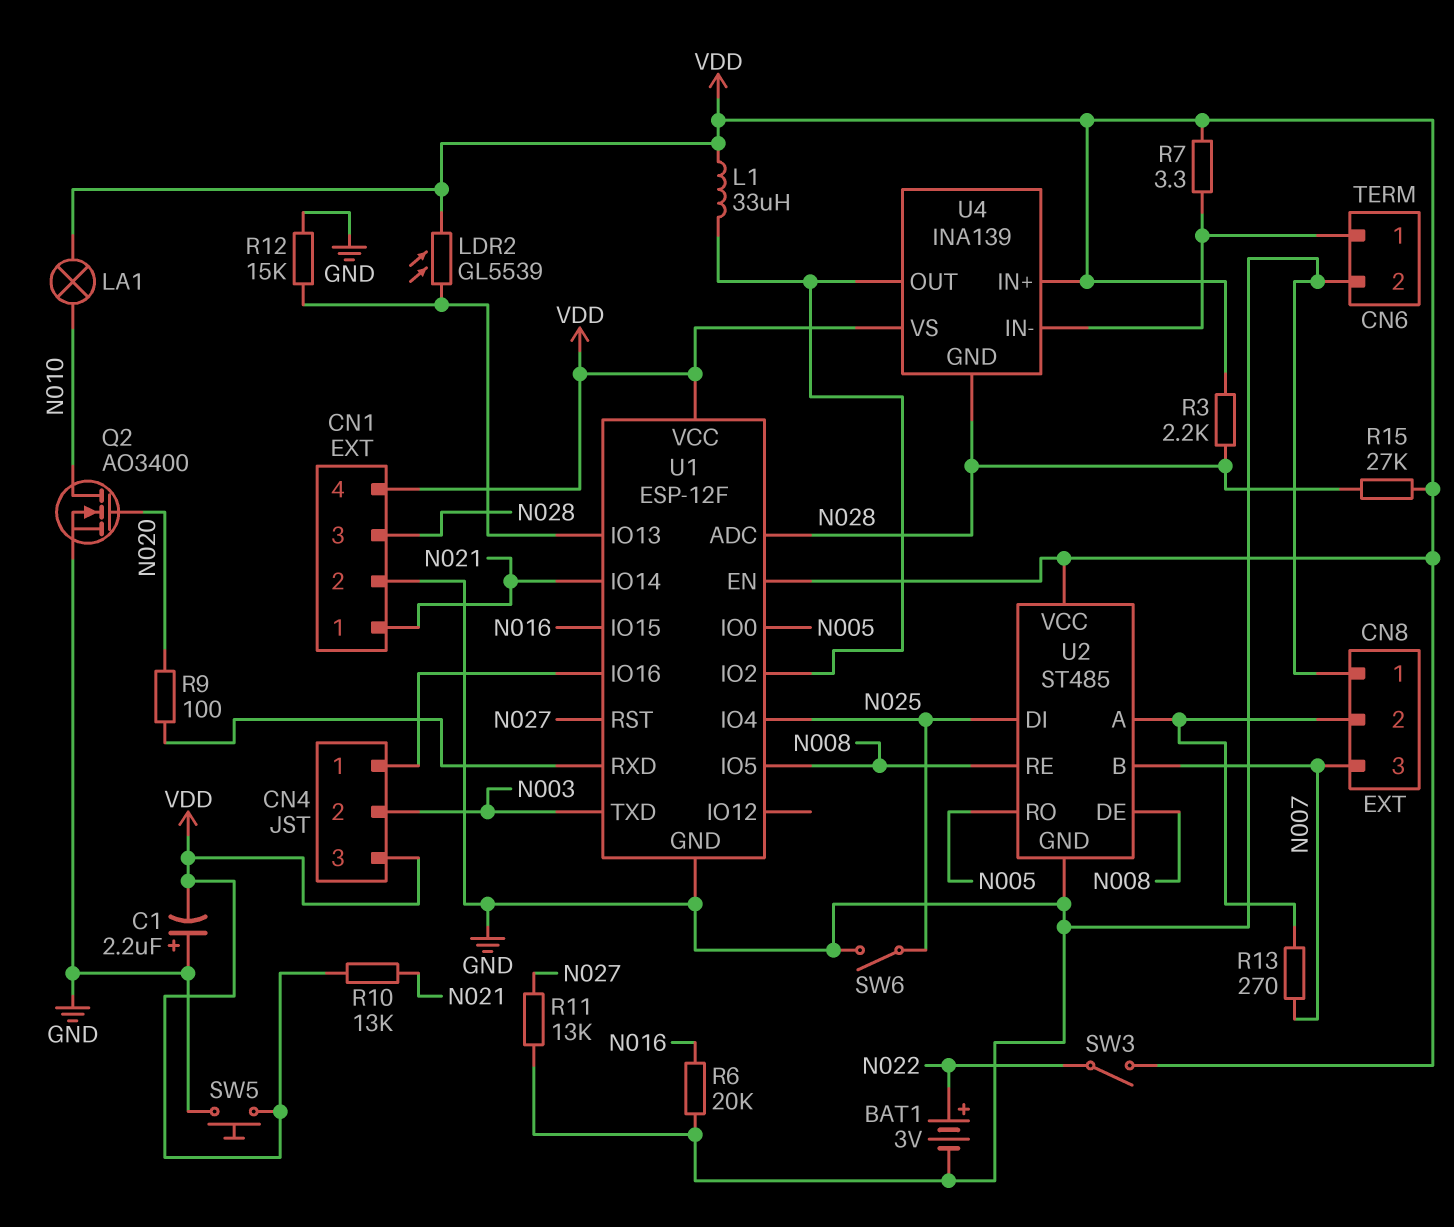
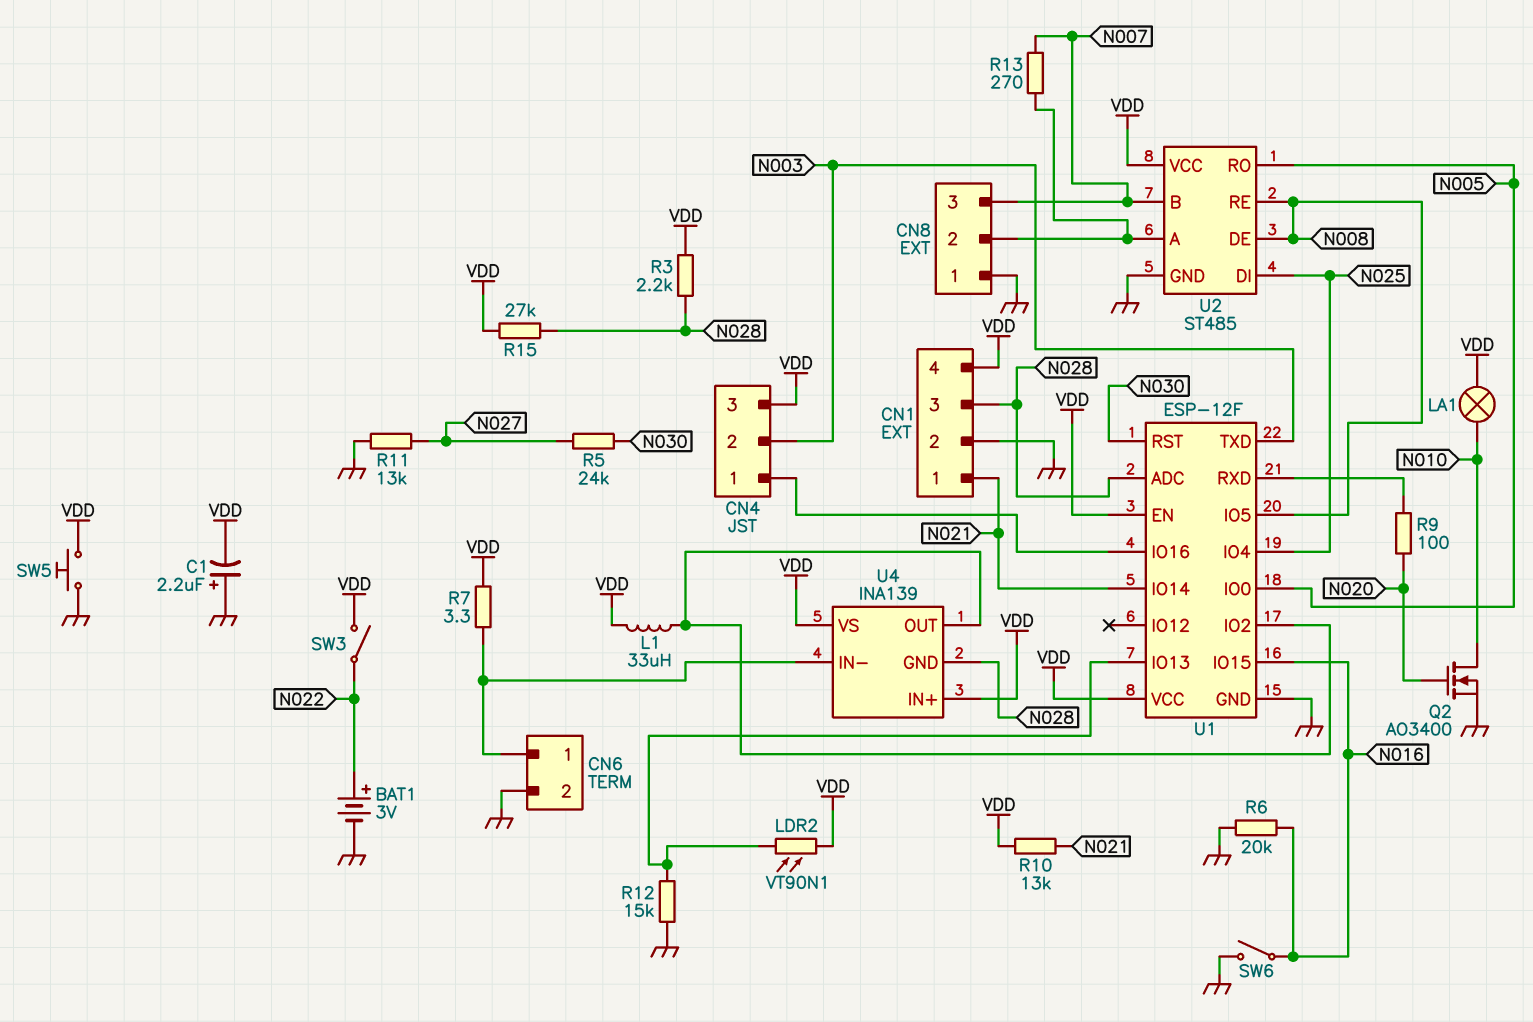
LDR2: GL5539 (U1/IO13, VDD) -> VT90N1 (U1/IO13, VDD)
R5: none -> 24k (N027, N030)
SW6: switch (GND, N025) -> switch (GND, N016)
U1 pin RST: N027 -> N030

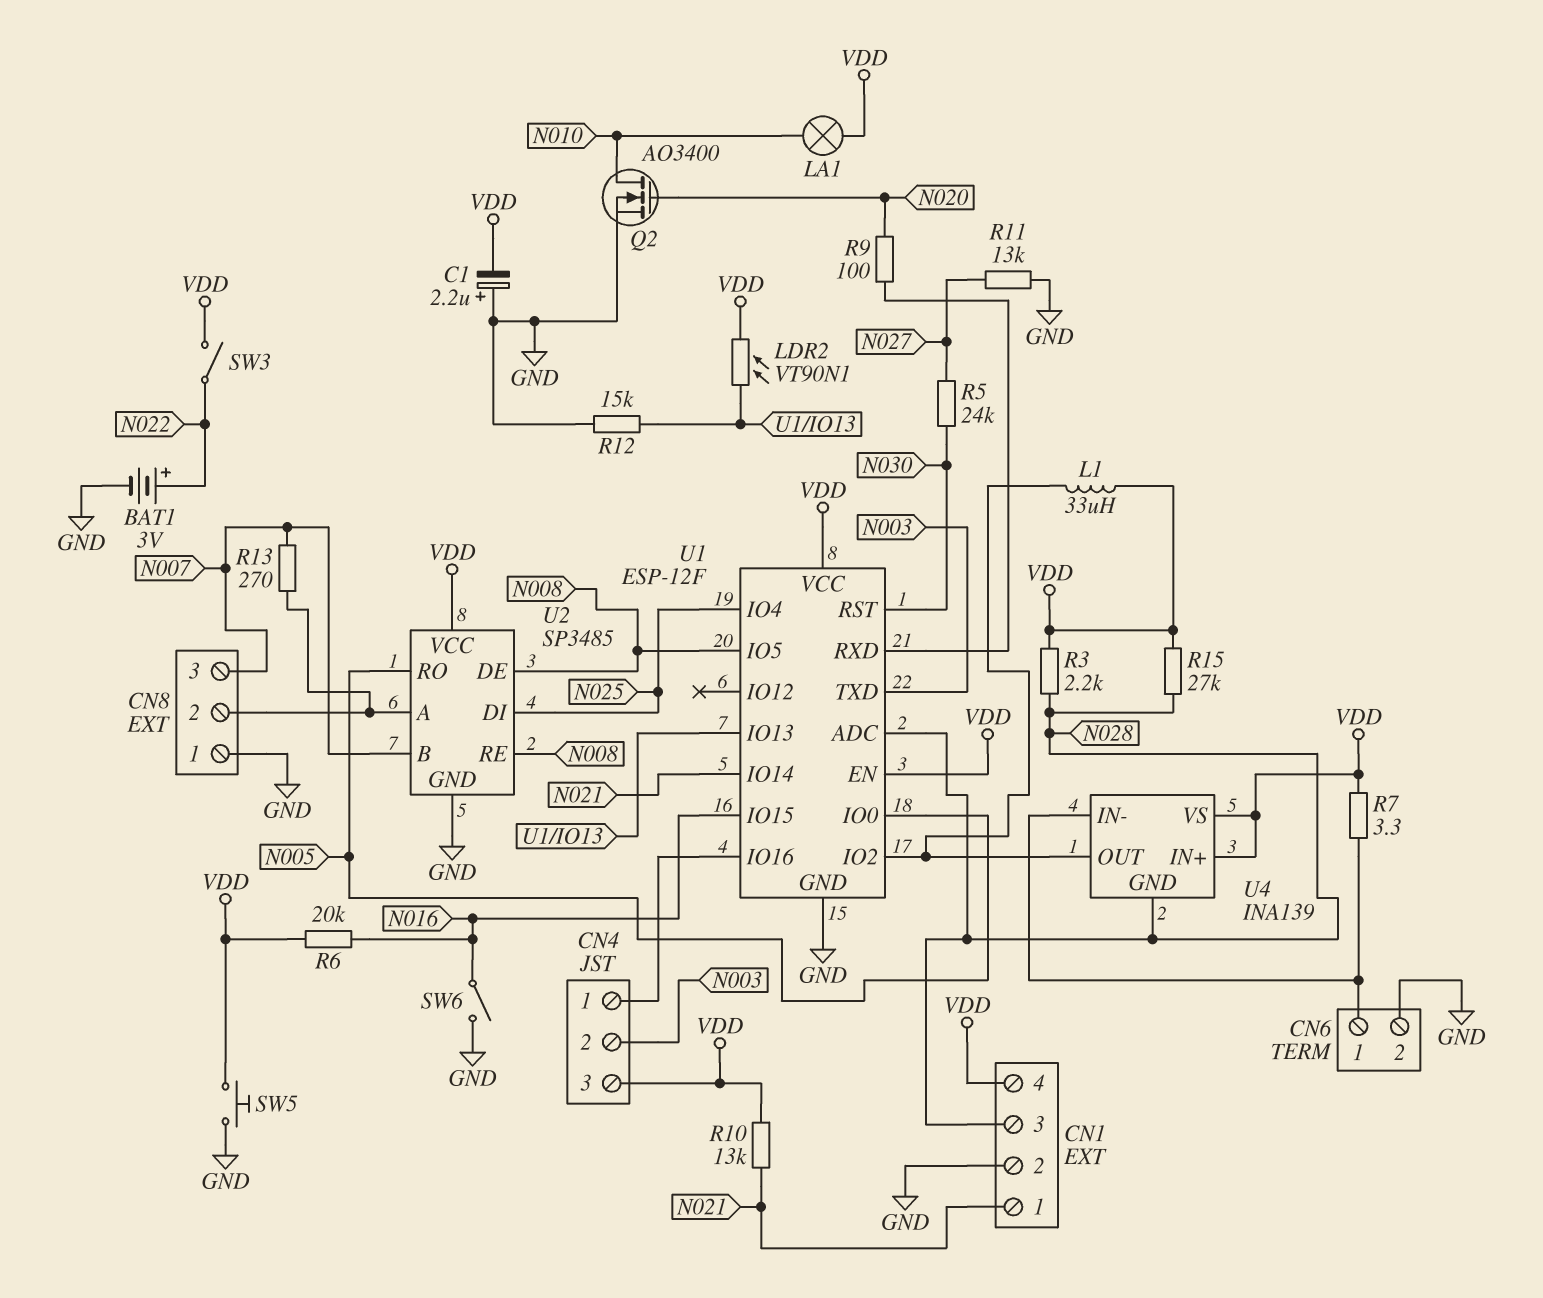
R6: 20k (GND, N016) -> 20k (N016, VDD)
U2: ST485 -> SP3485

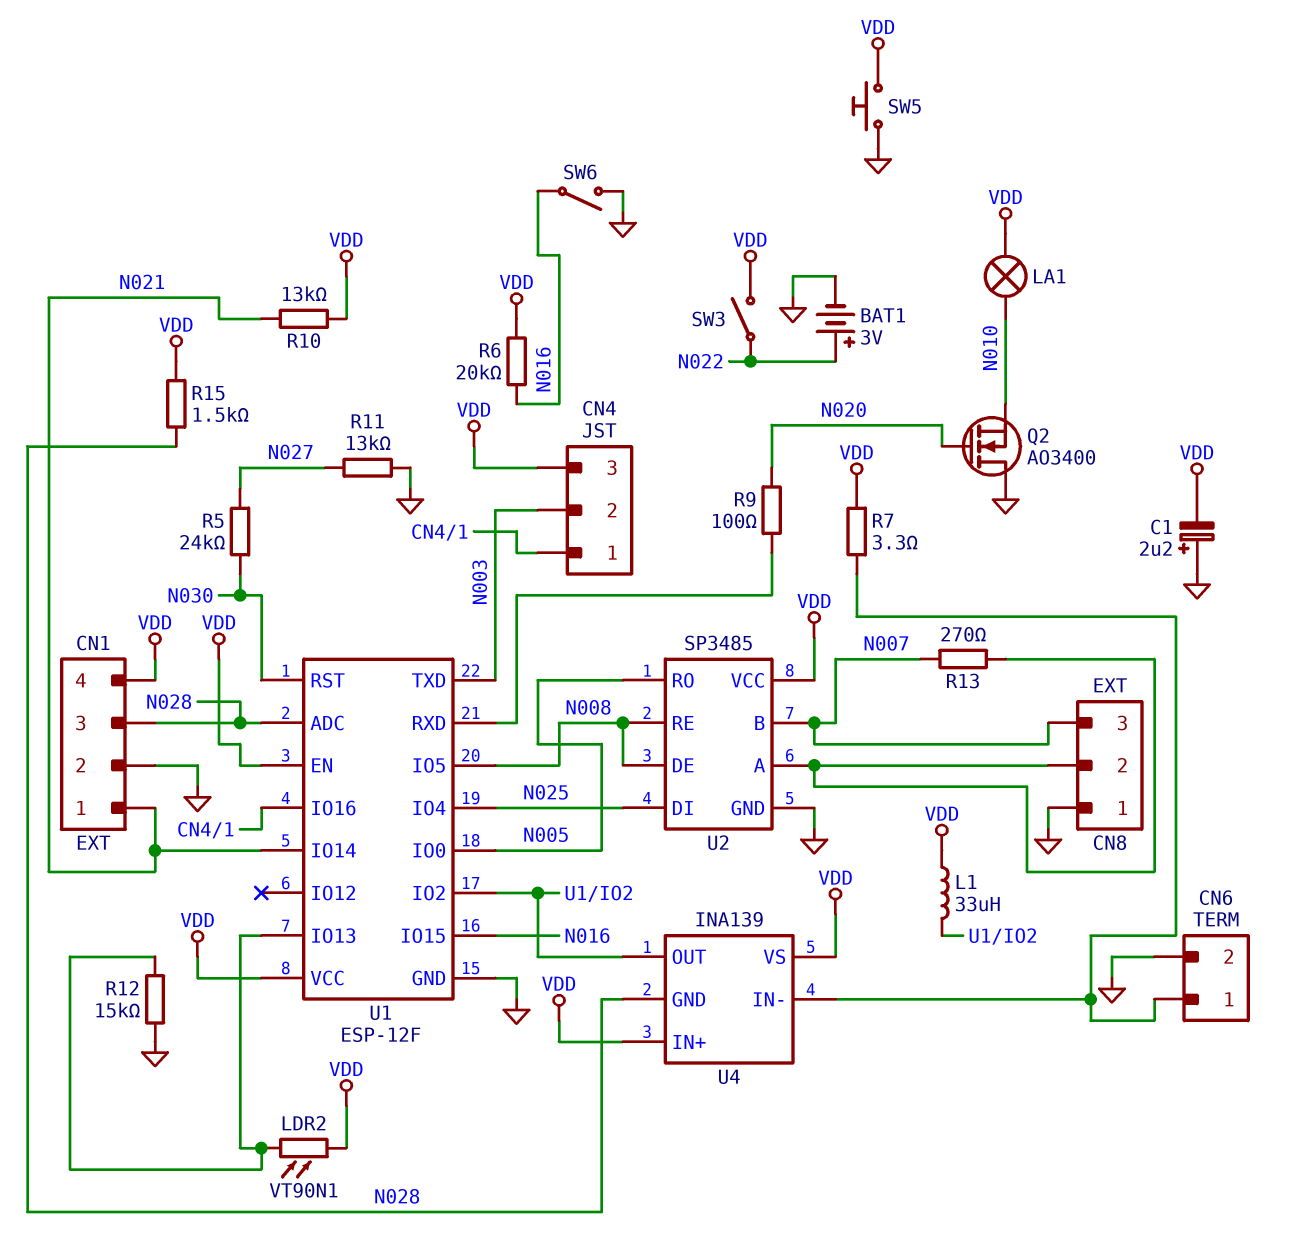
Q2: NMOS AO3400 (G N020, D N010, S GND) -> NMOS AO3400 (G N020, D GND, S N010)
R3: 2.2k (N028, VDD) -> none
R15: 27k (N028, VDD) -> 1.5k (N028, VDD)

